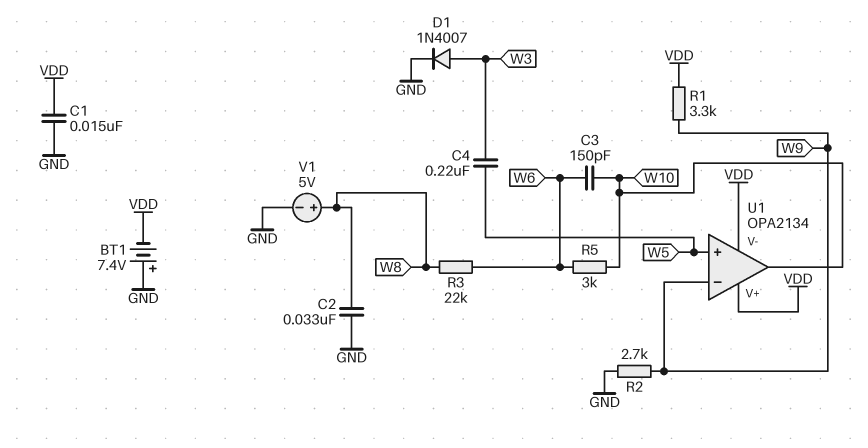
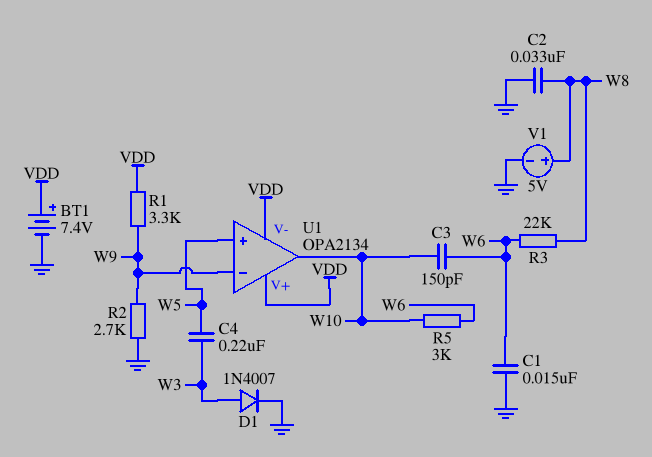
BT1: 7.4V (plus GND, minus VDD) -> 7.4V (plus VDD, minus GND)
C1: 15nF (GND, VDD) -> 15nF (GND, W6)

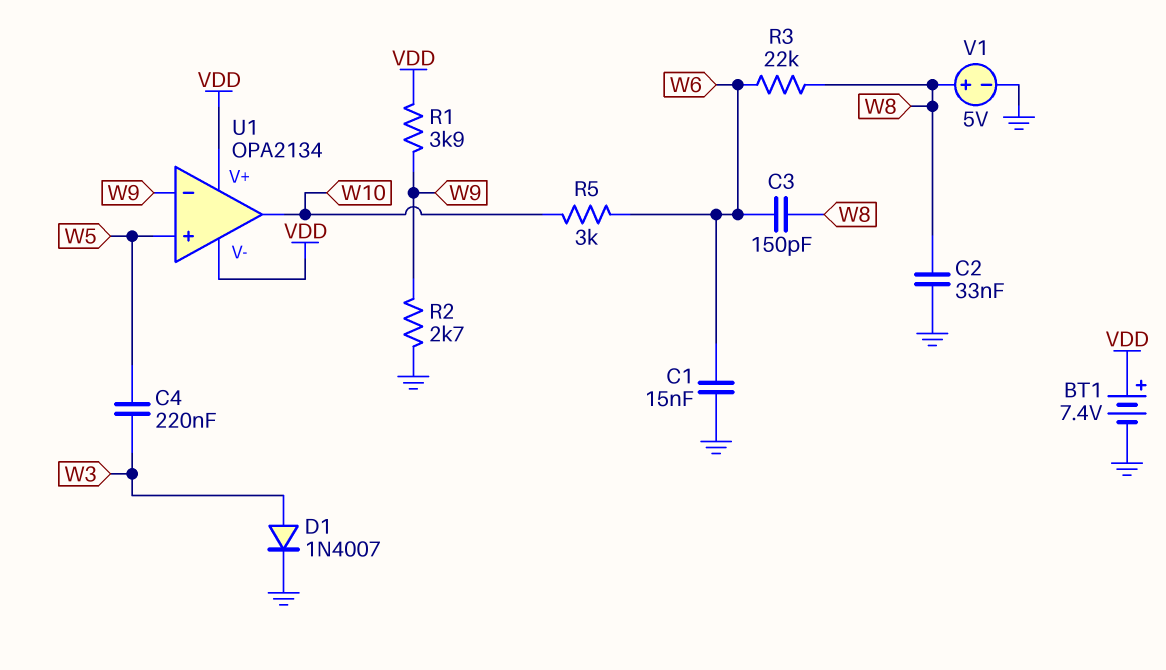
C3: 150pF (W6, W10) -> 150pF (W6, W8)
R1: 3.3k (VDD, W9) -> 3.9k (VDD, W9)

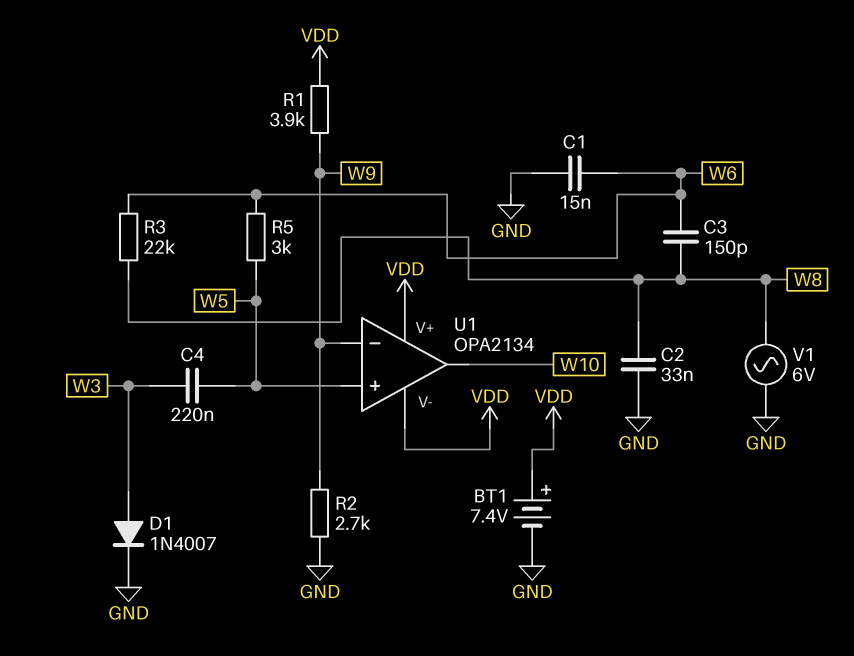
R5: 3k (W6, W10) -> 3k (W5, W6)
V1: 5V (plus W8, minus GND) -> AC 6V (GND, W8)

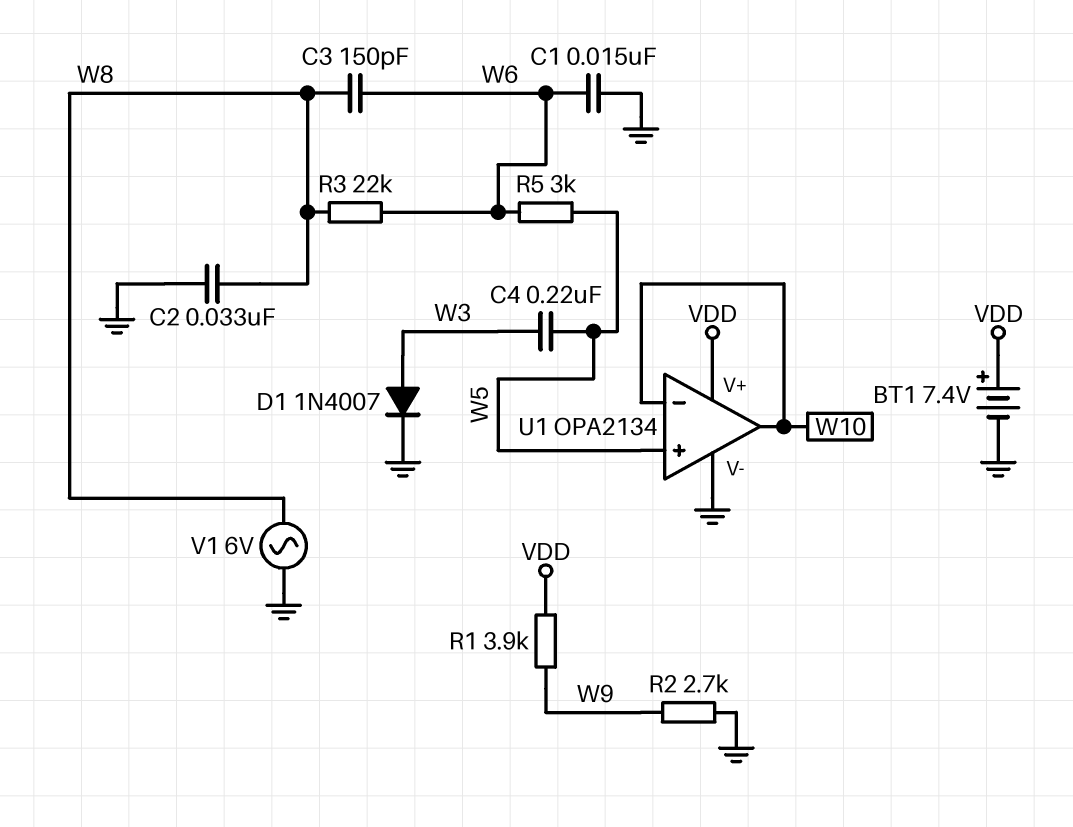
U1 pin V-: VDD -> GND
U1 pin in-: W9 -> W10

